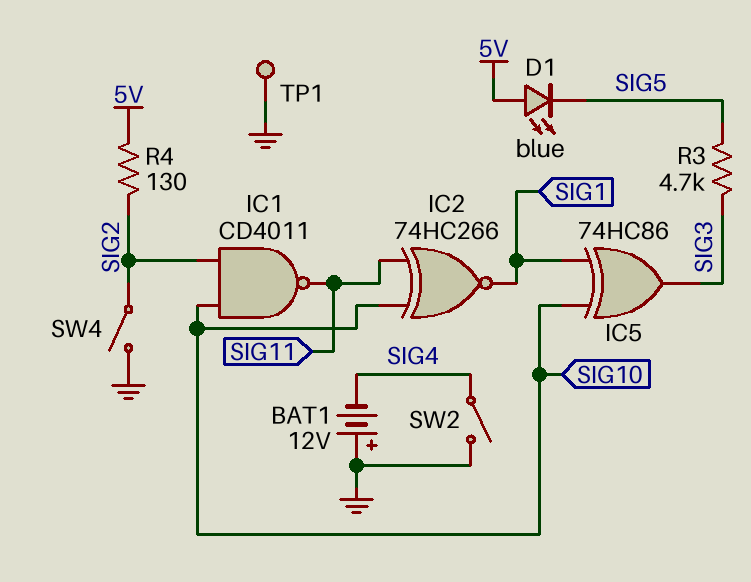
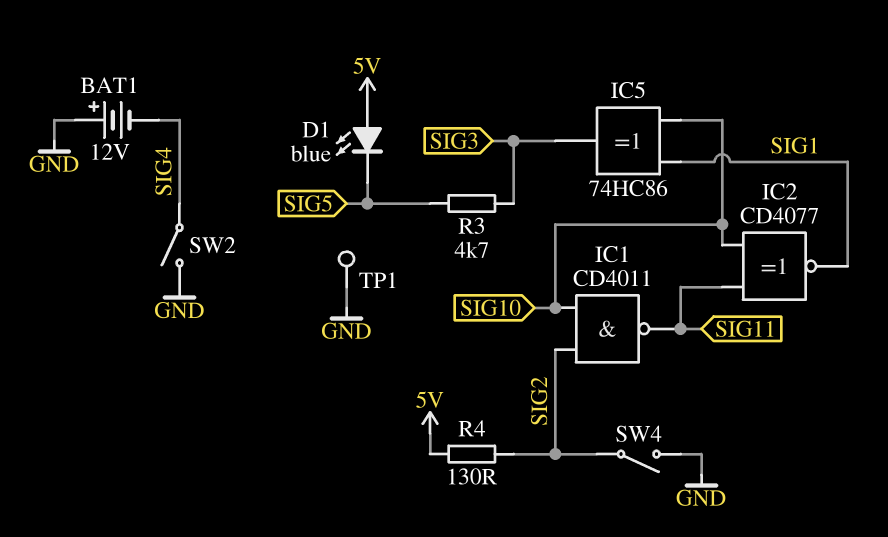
IC2: XNOR 74HC266 (in SIG10, in SIG11, out SIG1) -> XNOR CD4077 (in SIG10, in SIG11, out SIG1)

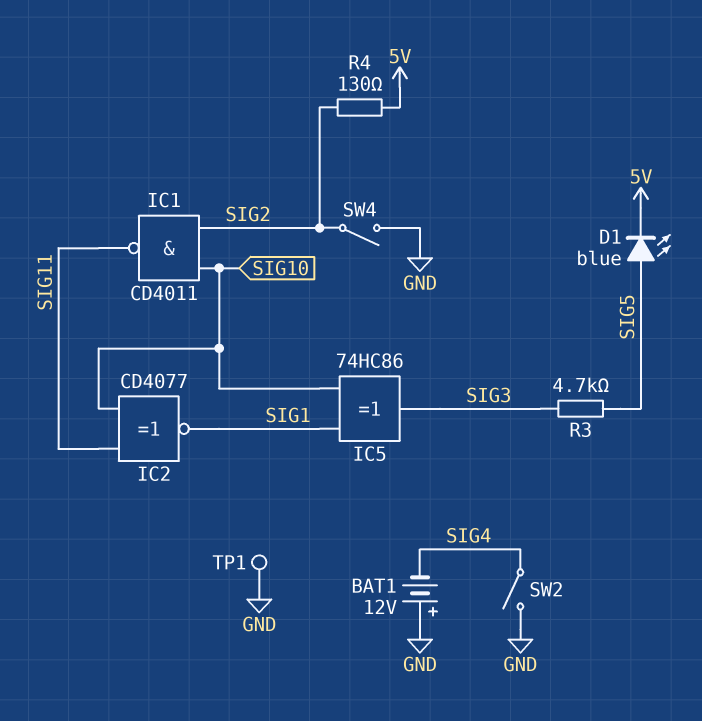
D1: LED blue (A 5V, K SIG5) -> LED blue (A SIG5, K 5V)

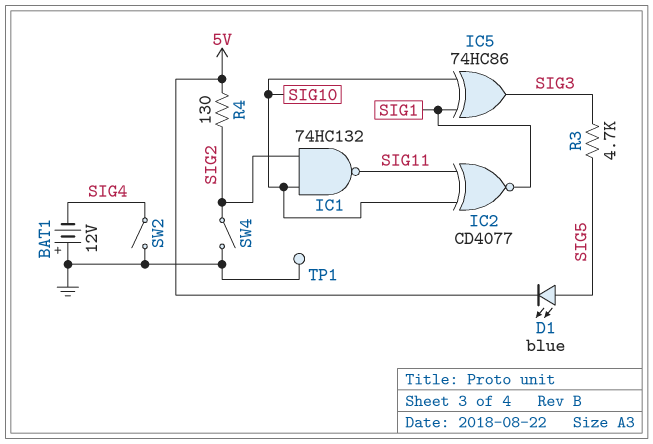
IC1: NAND CD4011 (in SIG2, in SIG10, out SIG11) -> NAND 74HC132 (in SIG2, in SIG10, out SIG11)

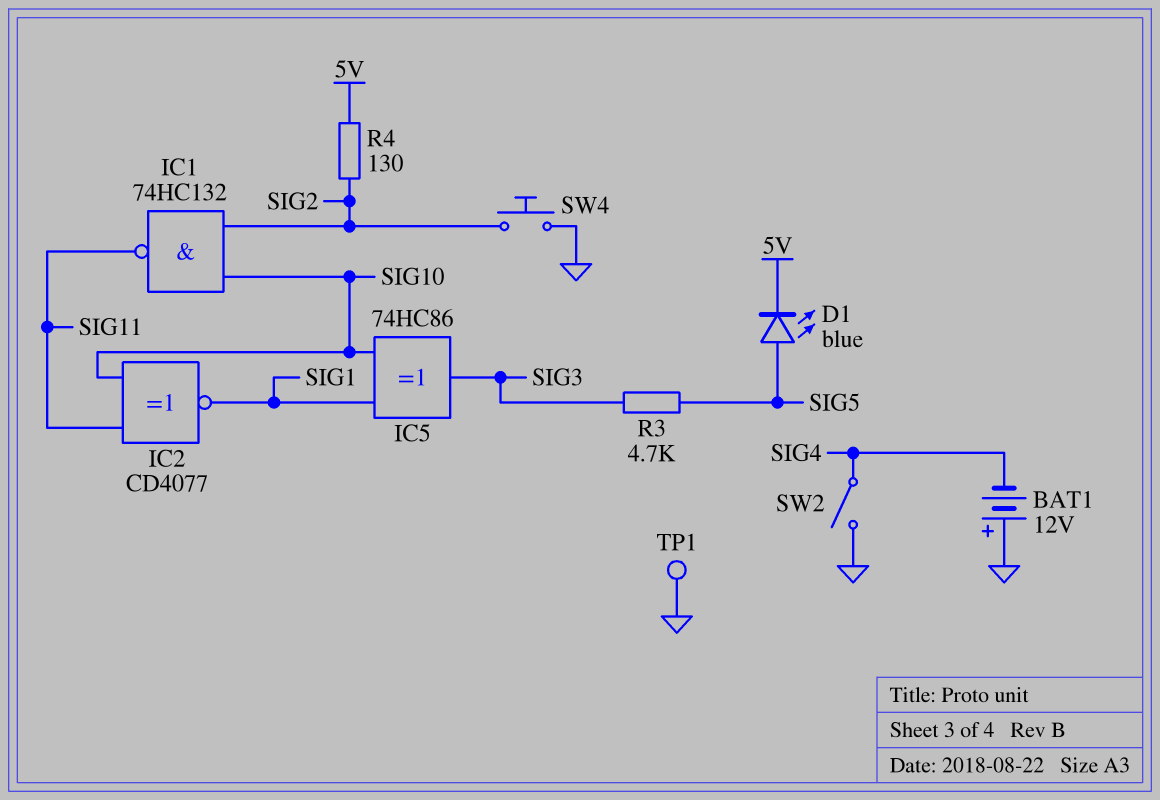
SW4: switch (GND, SIG2) -> button (GND, SIG2)

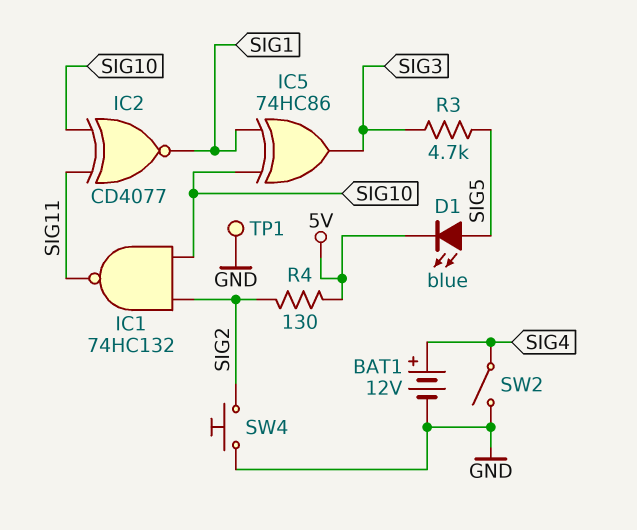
BAT1: 12V (plus GND, minus SIG4) -> 12V (plus SIG4, minus GND)

